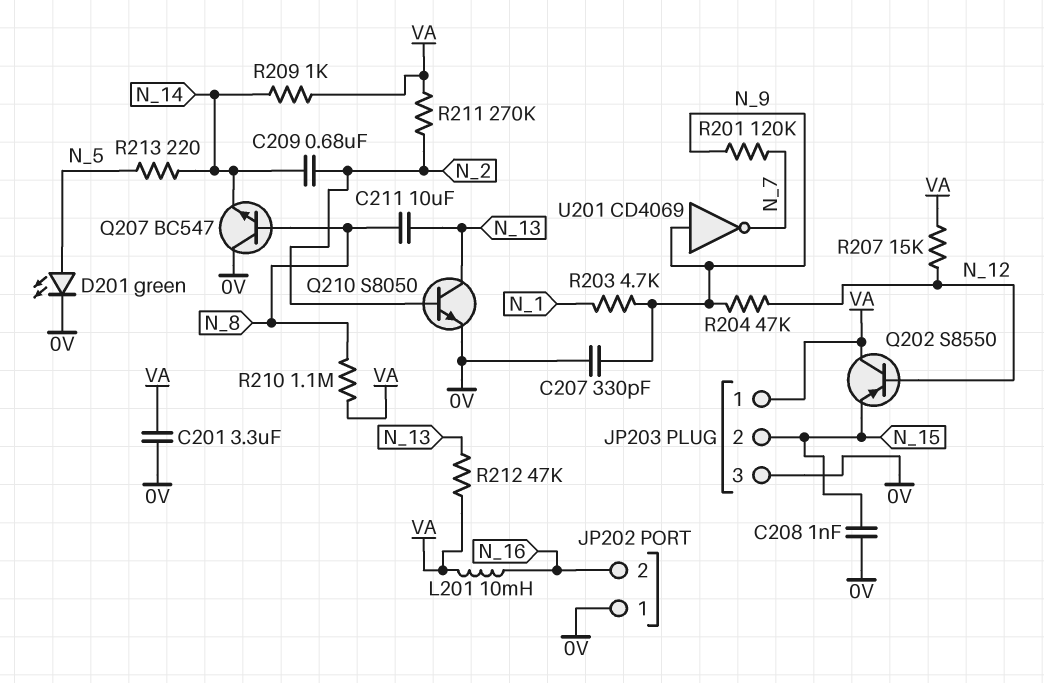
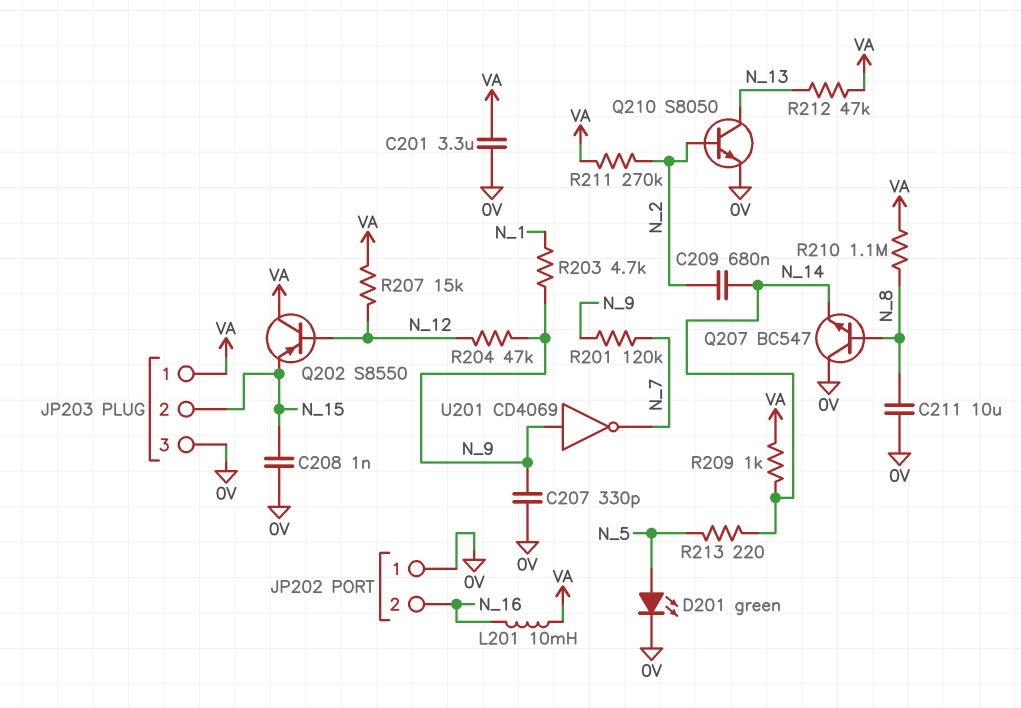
C211: 10uF (N_8, N_13) -> 10uF (0V, N_8)

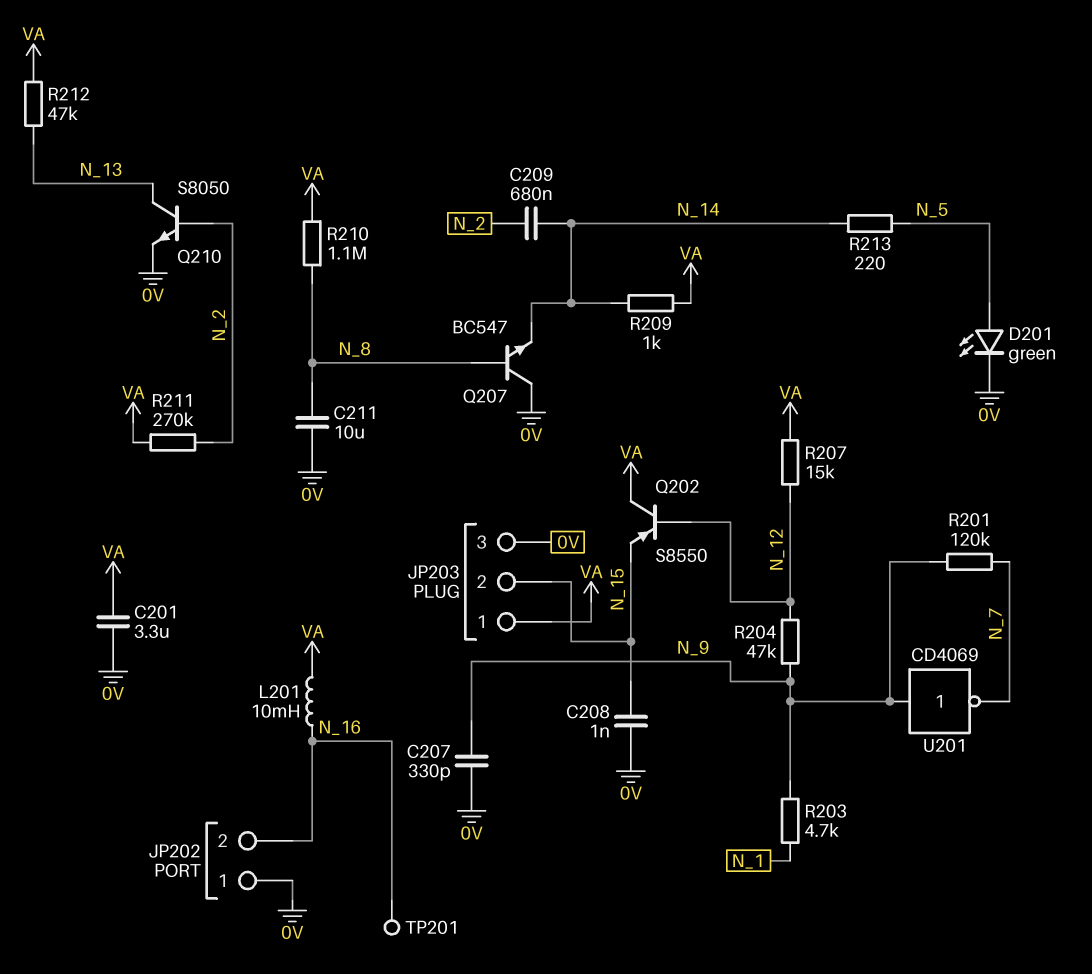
TP201: none -> test point (N_16)

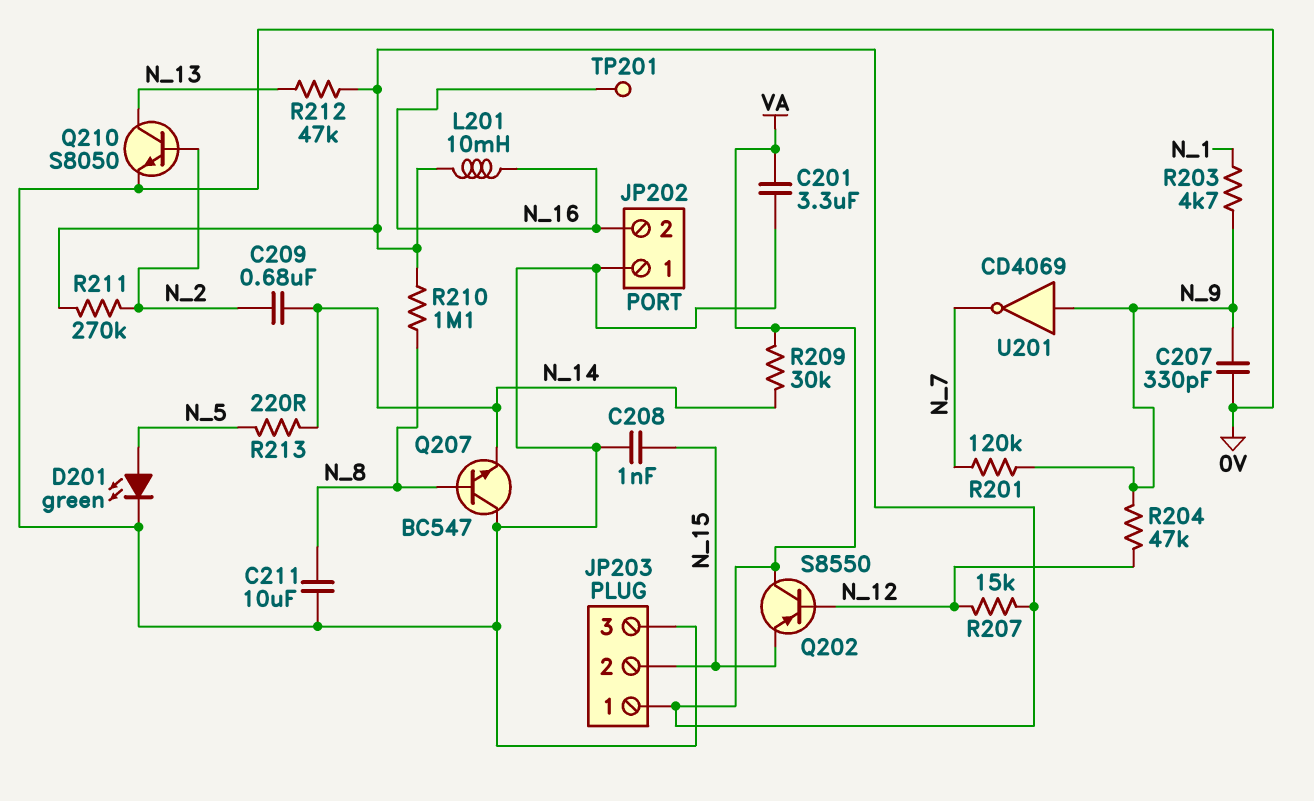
R209: 1k (N_14, VA) -> 30k (N_14, VA)

